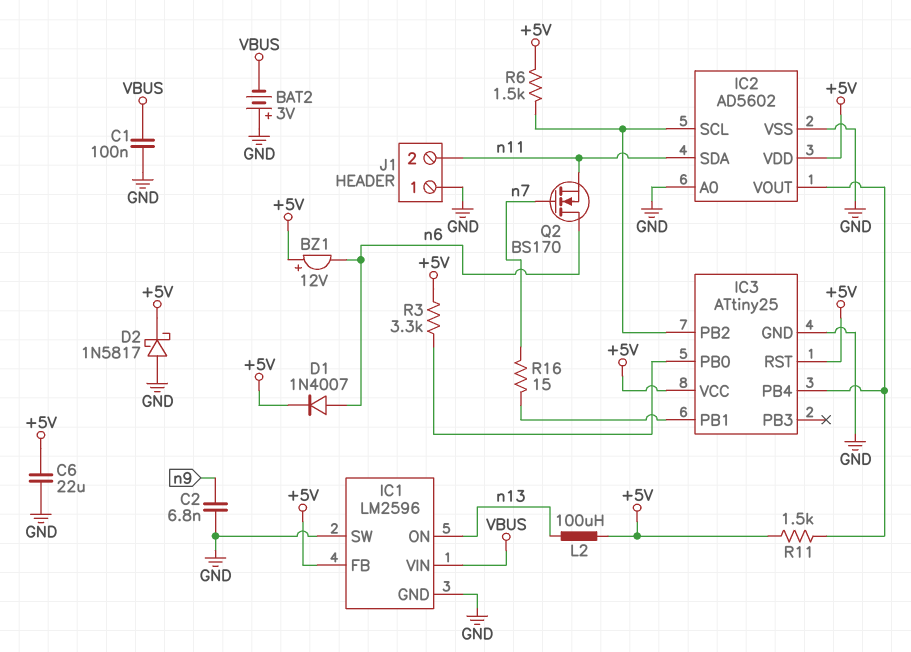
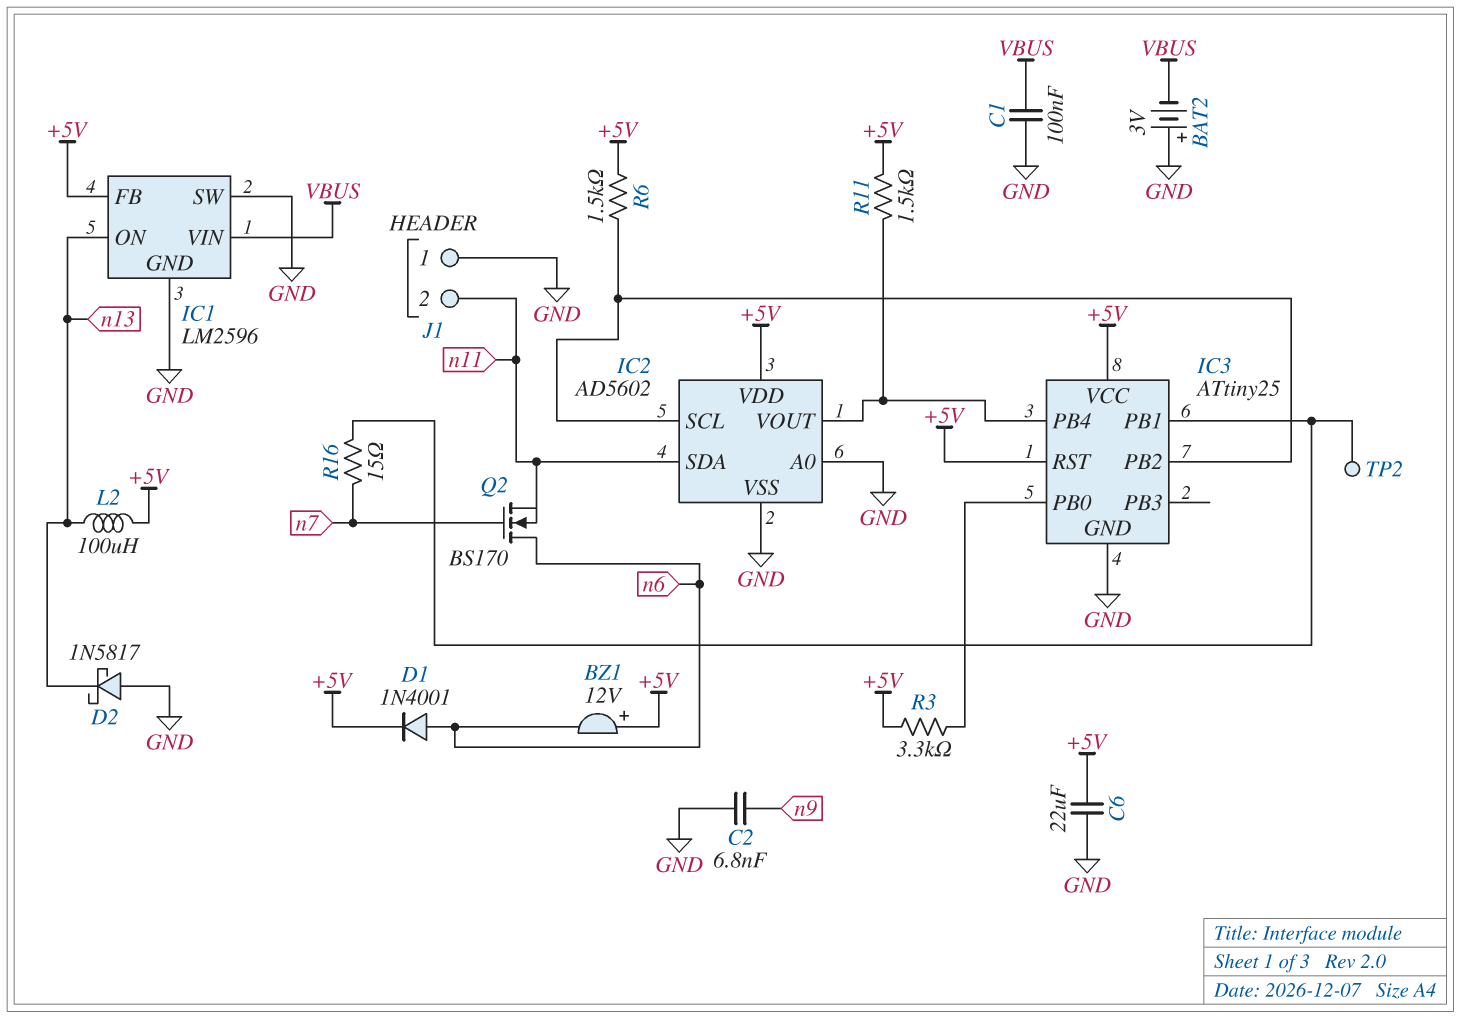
D1: diode 1N4007 (A n6, K +5V) -> diode 1N4001 (A n6, K +5V)
D2: schottky 1N5817 (A GND, K +5V) -> schottky 1N5817 (A GND, K n13)
TP2: none -> test point (IC3/PB1)

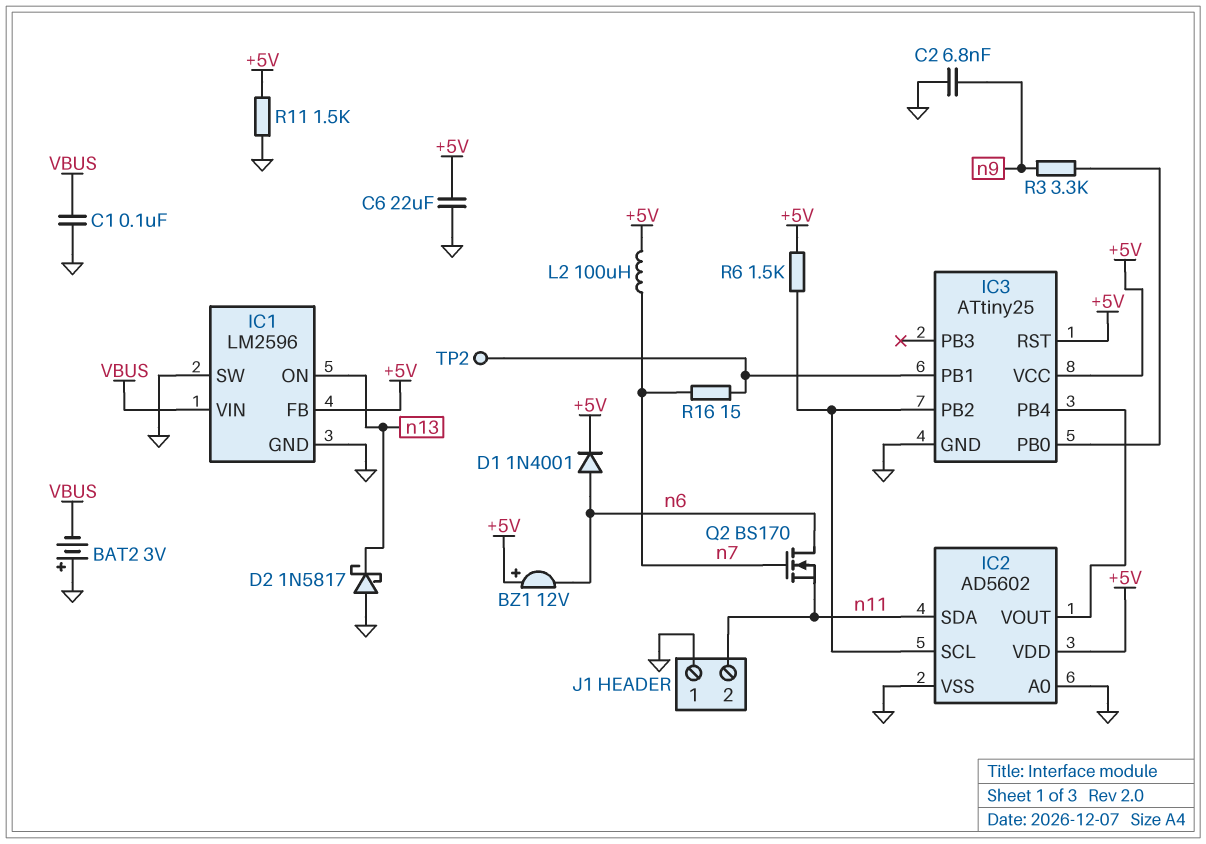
L2: 100uH (+5V, n13) -> 100uH (+5V, n7)
R3: 3.3k (+5V, IC3/PB0) -> 3.3k (IC3/PB0, n9)
R11: 1.5k (+5V, IC2/VOUT) -> 1.5k (+5V, GND)

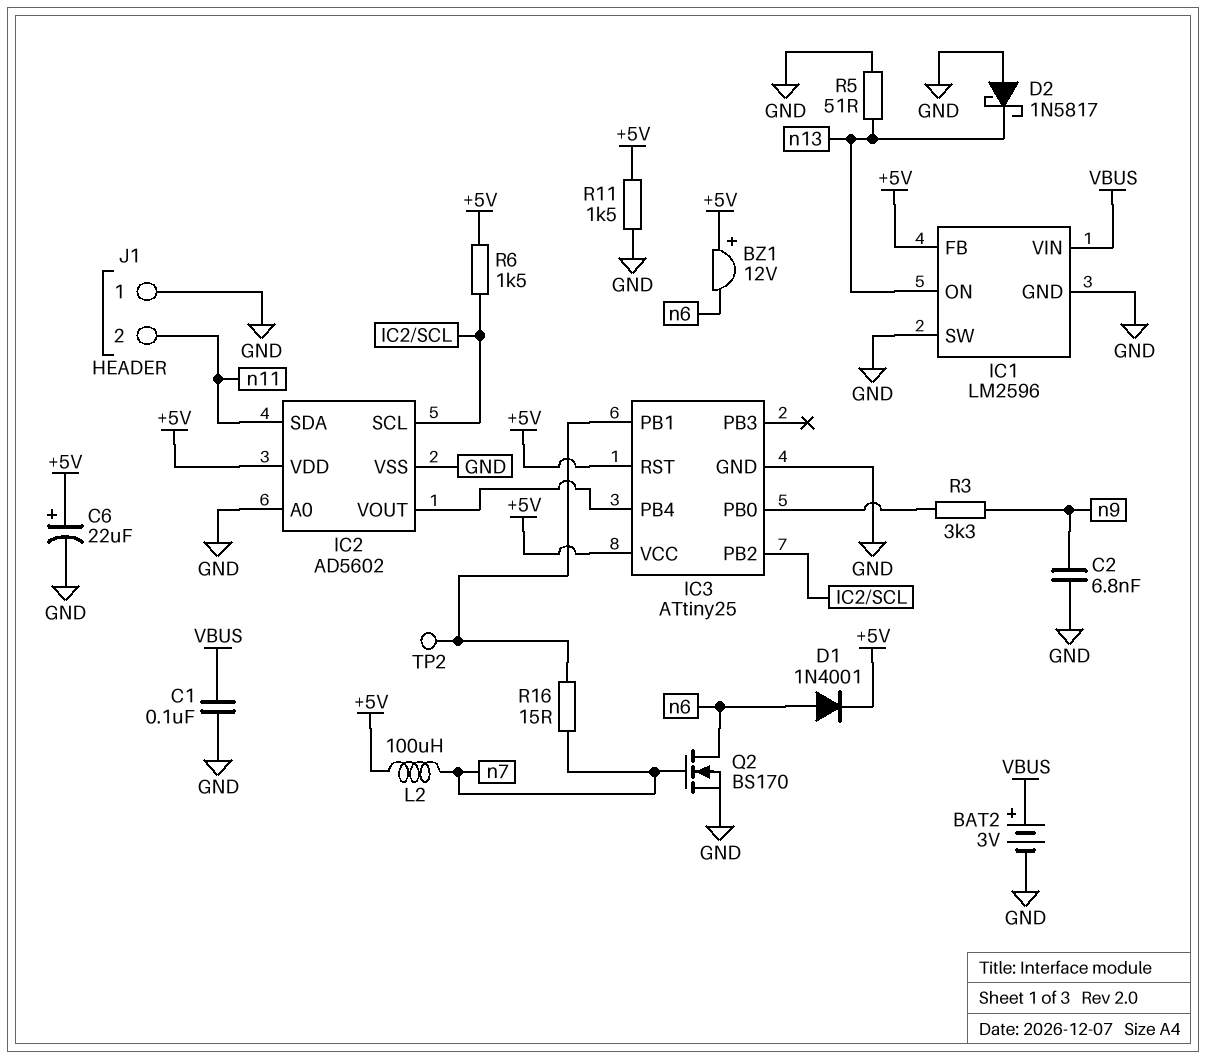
BAT2: 3V (plus GND, minus VBUS) -> 3V (plus VBUS, minus GND)
C6: 22uF (+5V, GND) -> 22uF (plus +5V, minus GND)
Q2: NMOS BS170 (G n7, D n6, S n11) -> NMOS BS170 (G n7, D n6, S GND)
R5: none -> 51 (GND, n13)

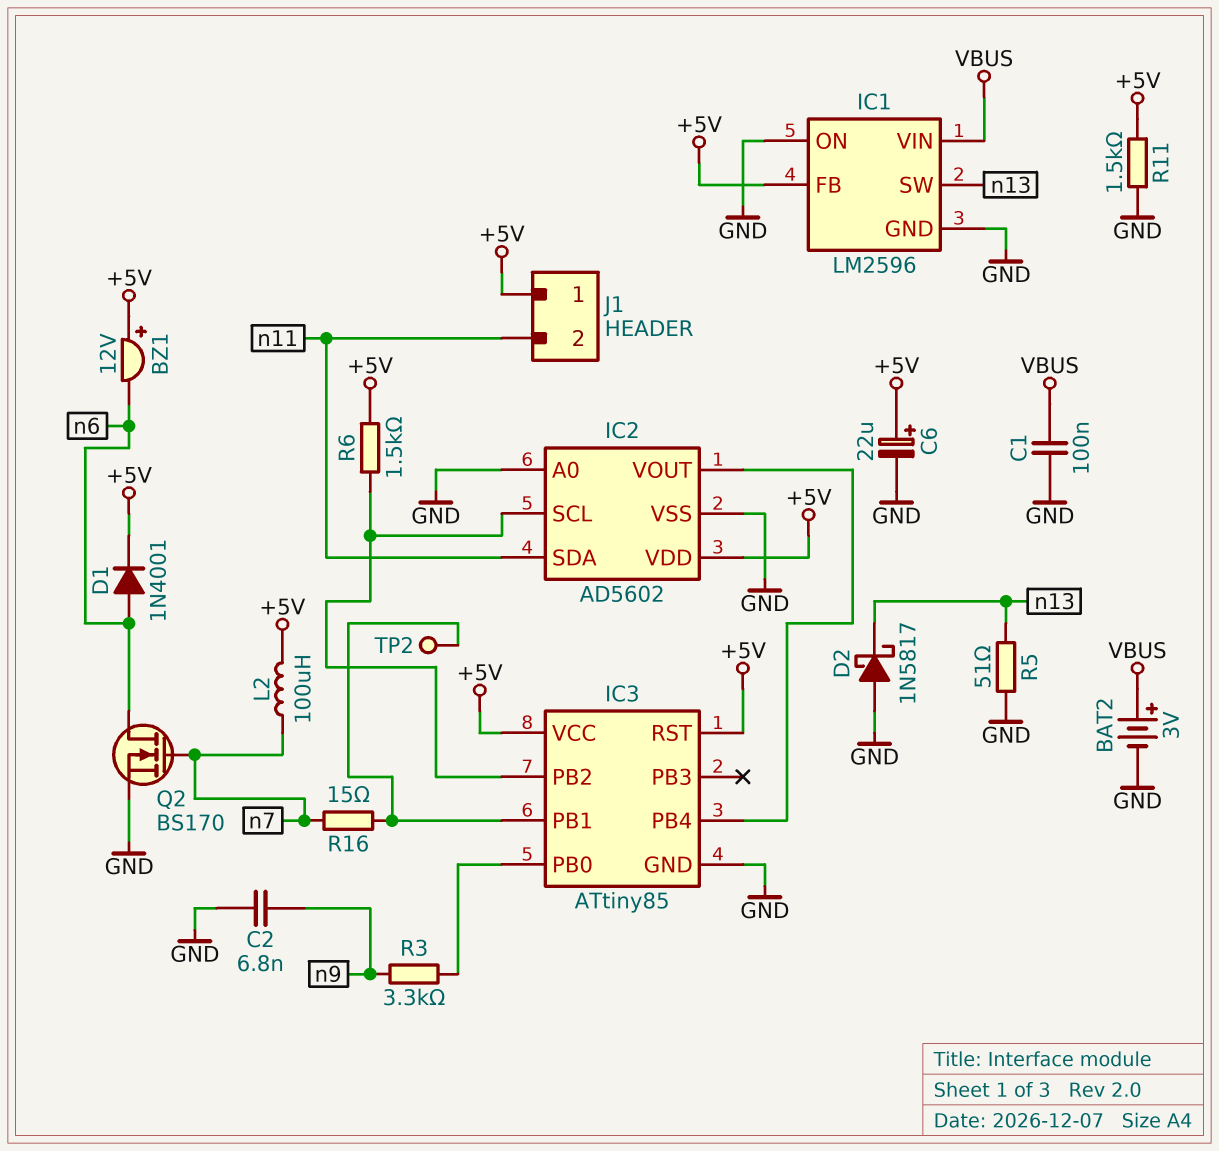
IC1 pin ON: n13 -> GND
IC1 pin SW: GND -> n13
IC3: ATtiny25 -> ATtiny85
J1 pin 1: GND -> +5V

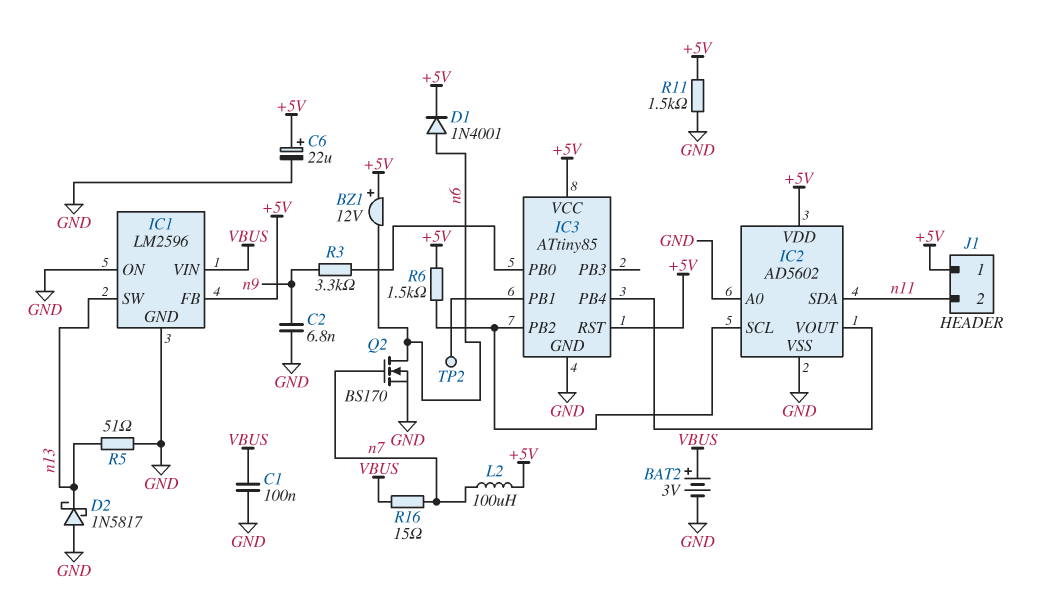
R16: 15 (IC3/PB1, n7) -> 15 (VBUS, n7)

